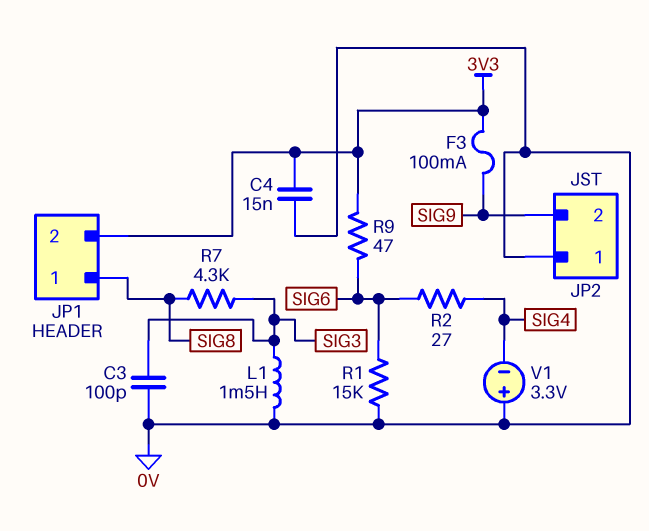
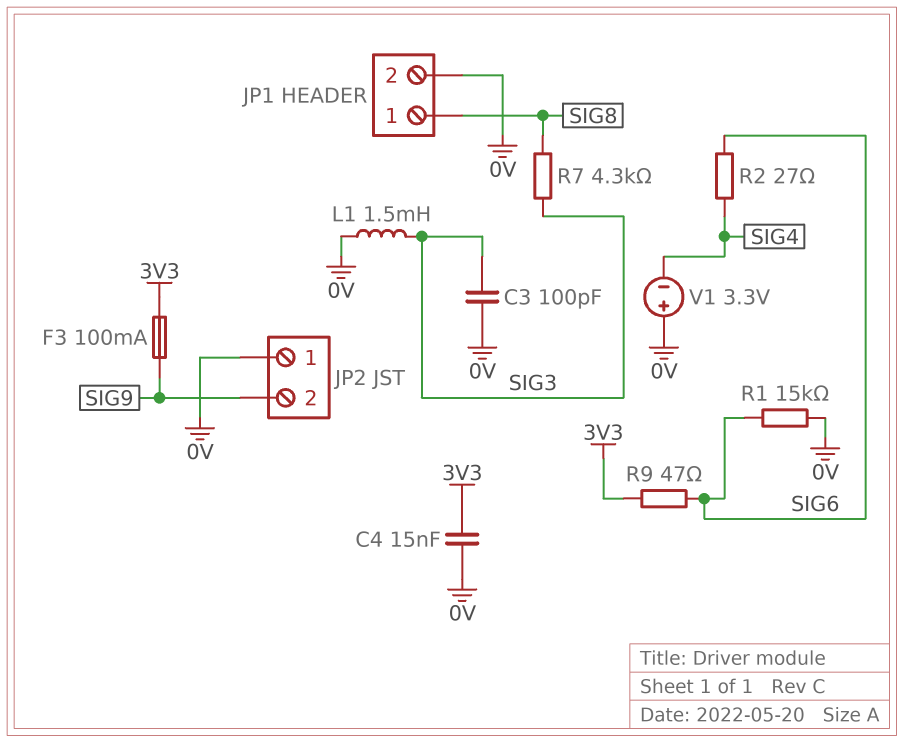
JP1 pin 2: 3V3 -> 0V

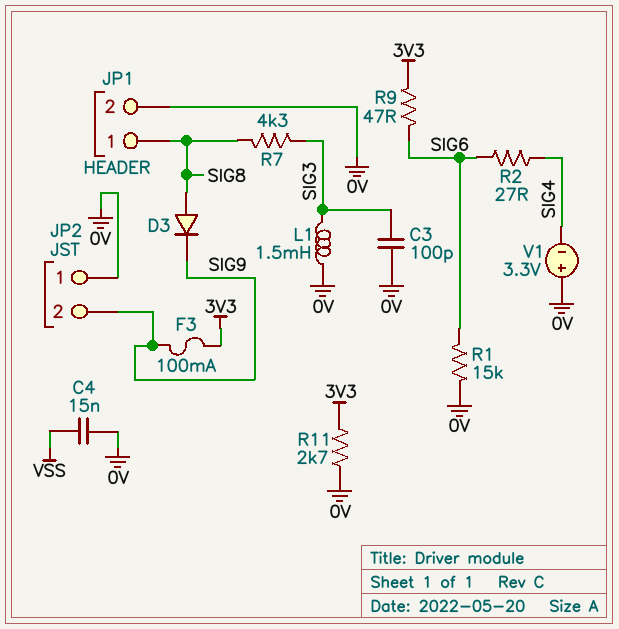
C4: 15nF (0V, 3V3) -> 15nF (0V, VSS)
D3: none -> diode (A SIG8, K SIG9)
R11: none -> 2.7k (0V, 3V3)

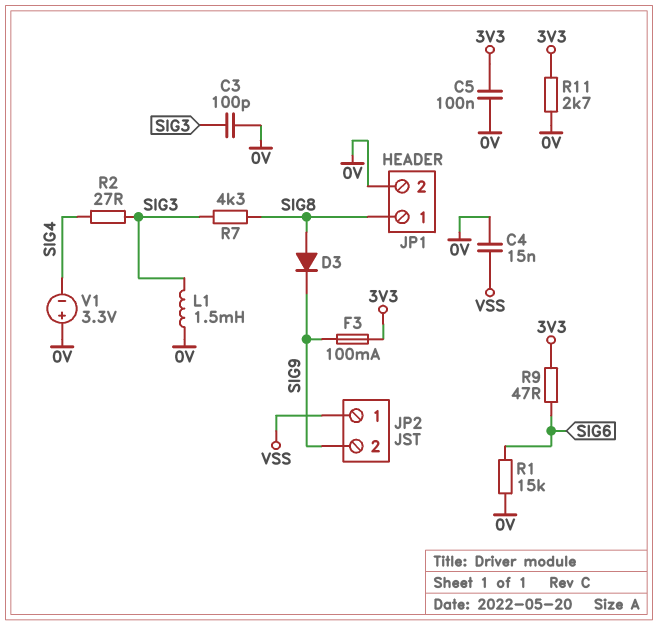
C5: none -> 100nF (0V, 3V3)
JP2 pin 1: 0V -> VSS
R2: 27 (SIG4, SIG6) -> 27 (SIG3, SIG4)

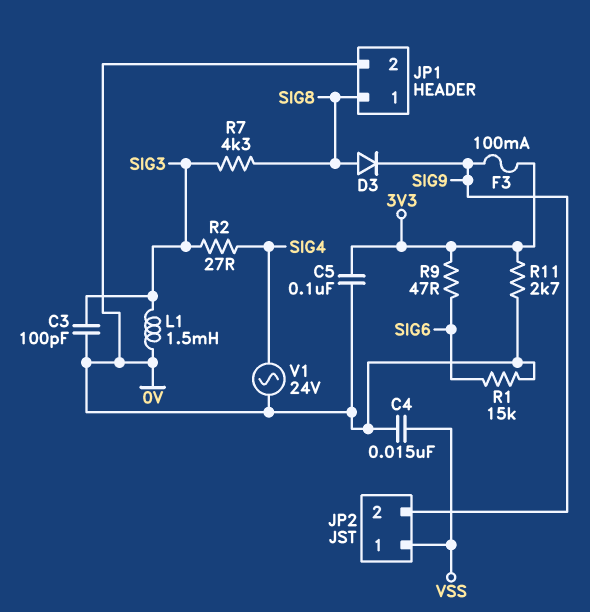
V1: 3.3V (plus 0V, minus SIG4) -> AC 24V (0V, SIG4)

